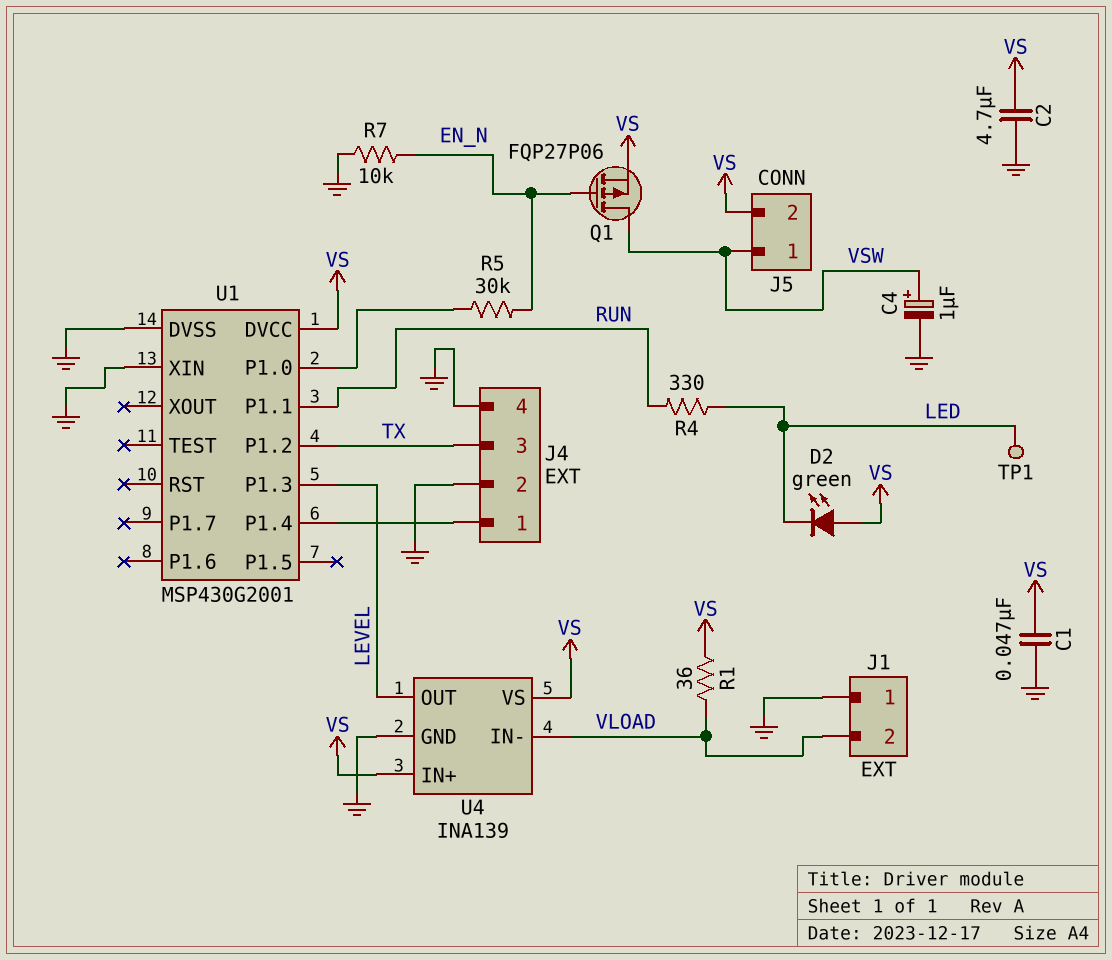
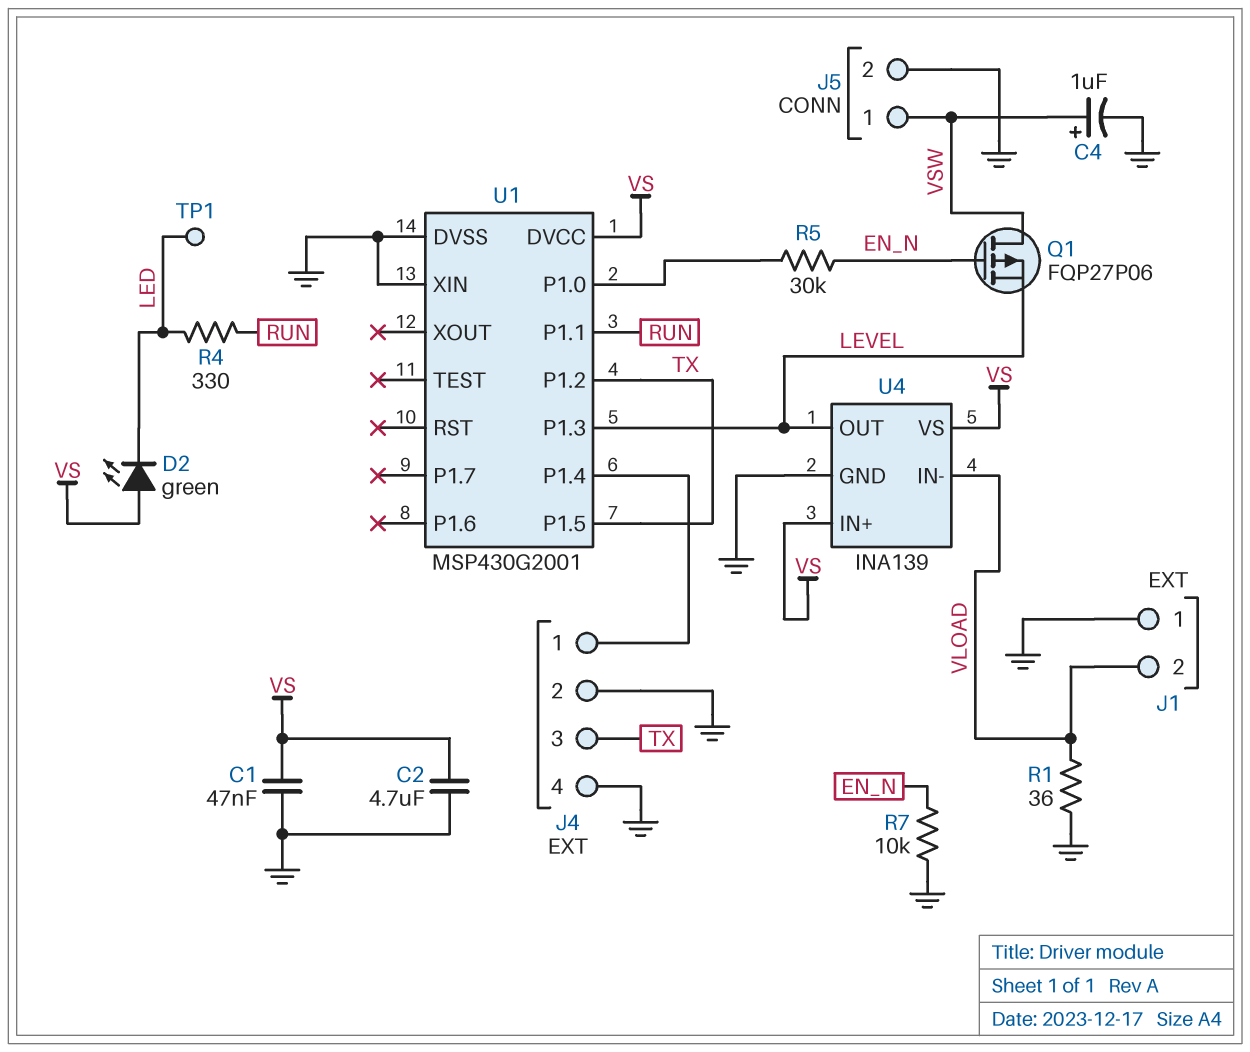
J5 pin 2: VS -> GND
Q1: PMOS FQP27P06 (G EN_N, D VSW, S VS) -> PMOS FQP27P06 (G EN_N, D VSW, S LEVEL)
R1: 36 (VLOAD, VS) -> 36 (GND, VLOAD)
U1 pin P1.5: none -> TX

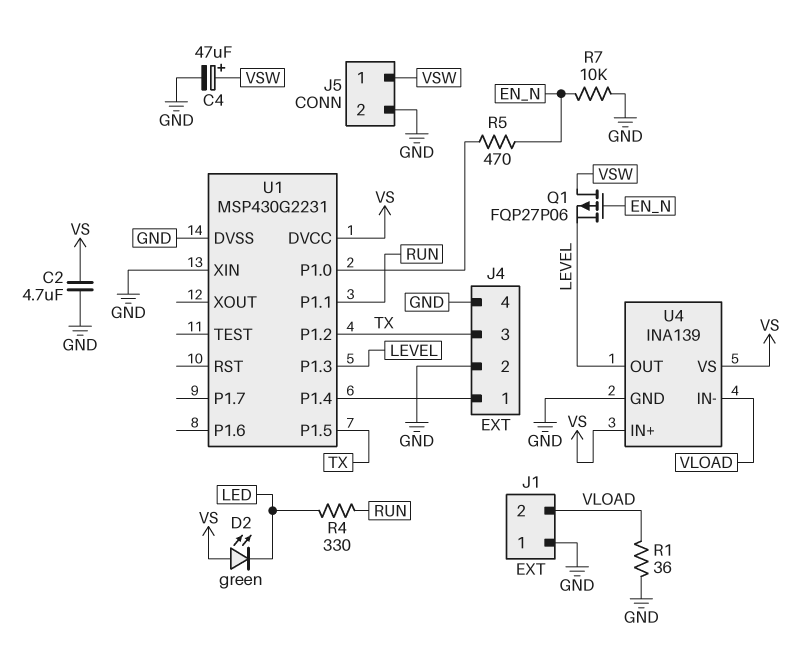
C1: 47nF (GND, VS) -> none
C4: 1uF (plus VSW, minus GND) -> 47uF (plus VSW, minus GND)
R5: 30k (EN_N, U1/P1.0) -> 470 (EN_N, U1/P1.0)
TP1: test point (LED) -> none
U1: MSP430G2001 -> MSP430G2231

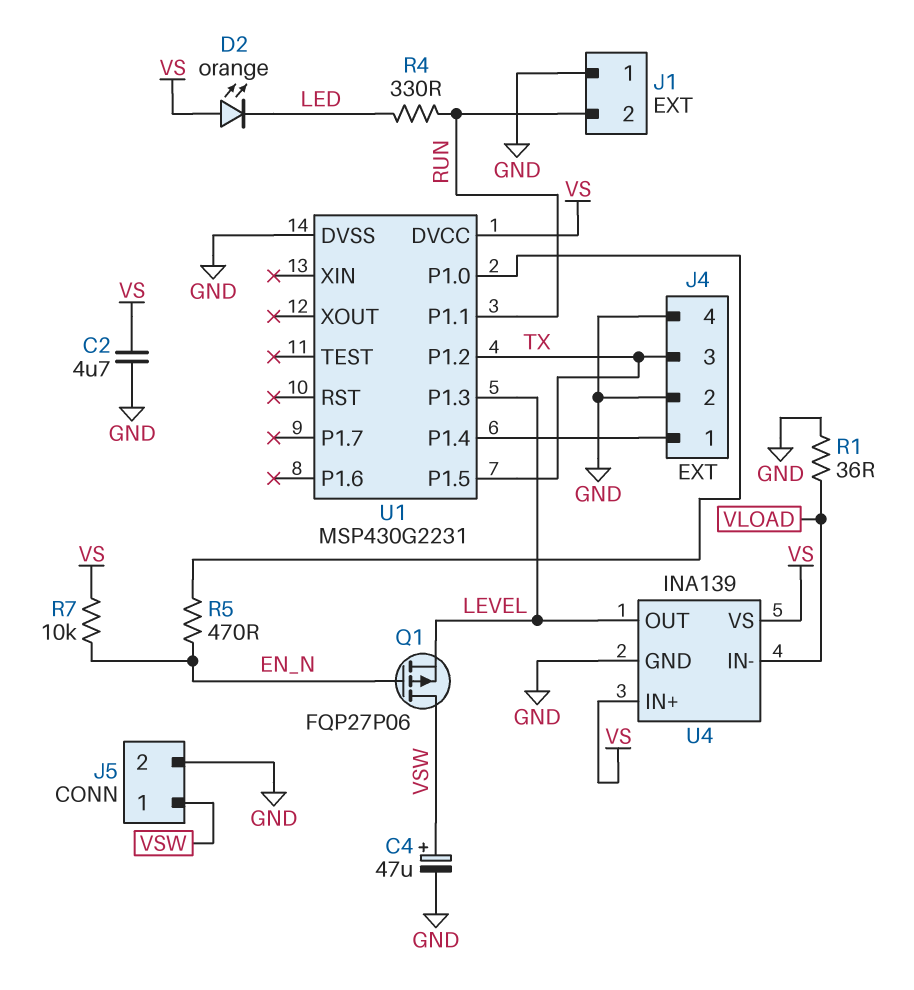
D2: LED green (A VS, K LED) -> LED orange (A VS, K LED)
J1 pin 2: VLOAD -> RUN
R7: 10k (EN_N, GND) -> 10k (EN_N, VS)
U1 pin XIN: GND -> none

